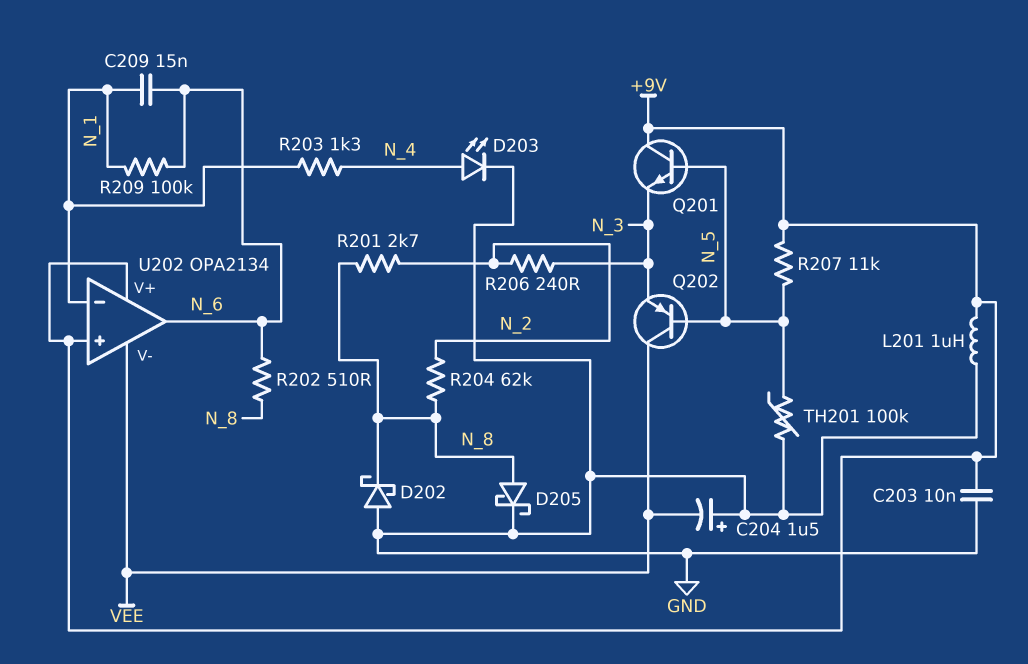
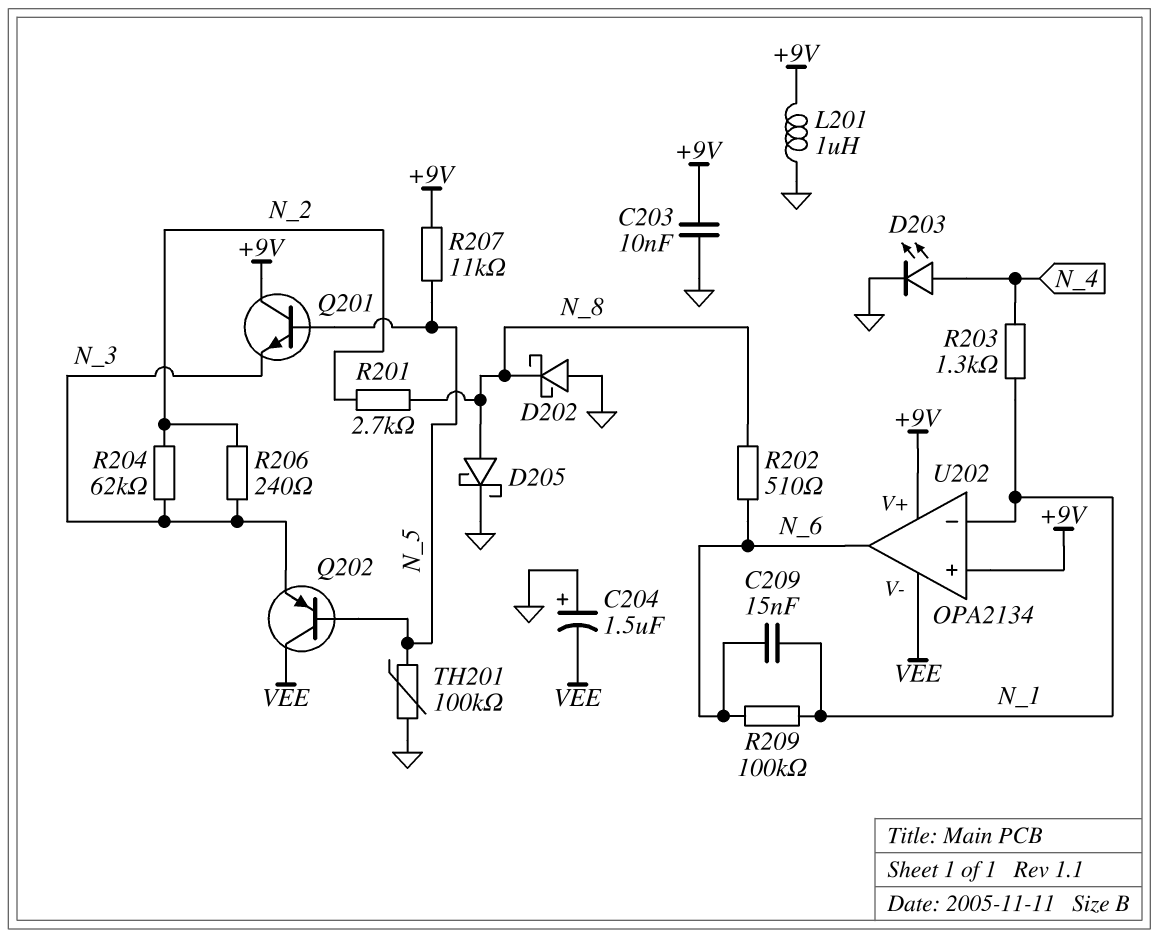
R204: 62k (N_2, N_8) -> 62k (N_2, N_3)

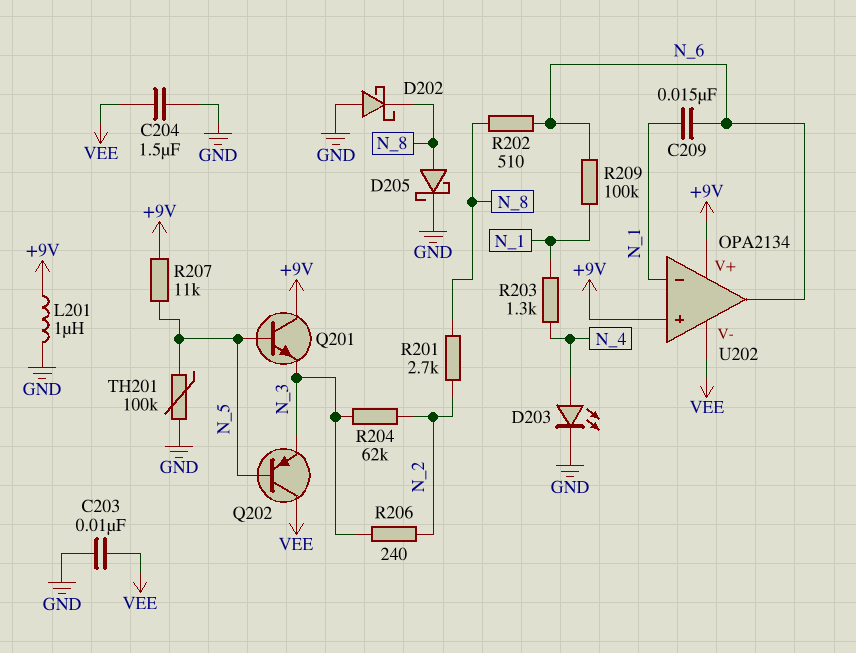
C203: 10nF (+9V, GND) -> 10nF (GND, VEE)
C204: 1.5uF (plus GND, minus VEE) -> 1.5uF (GND, VEE)

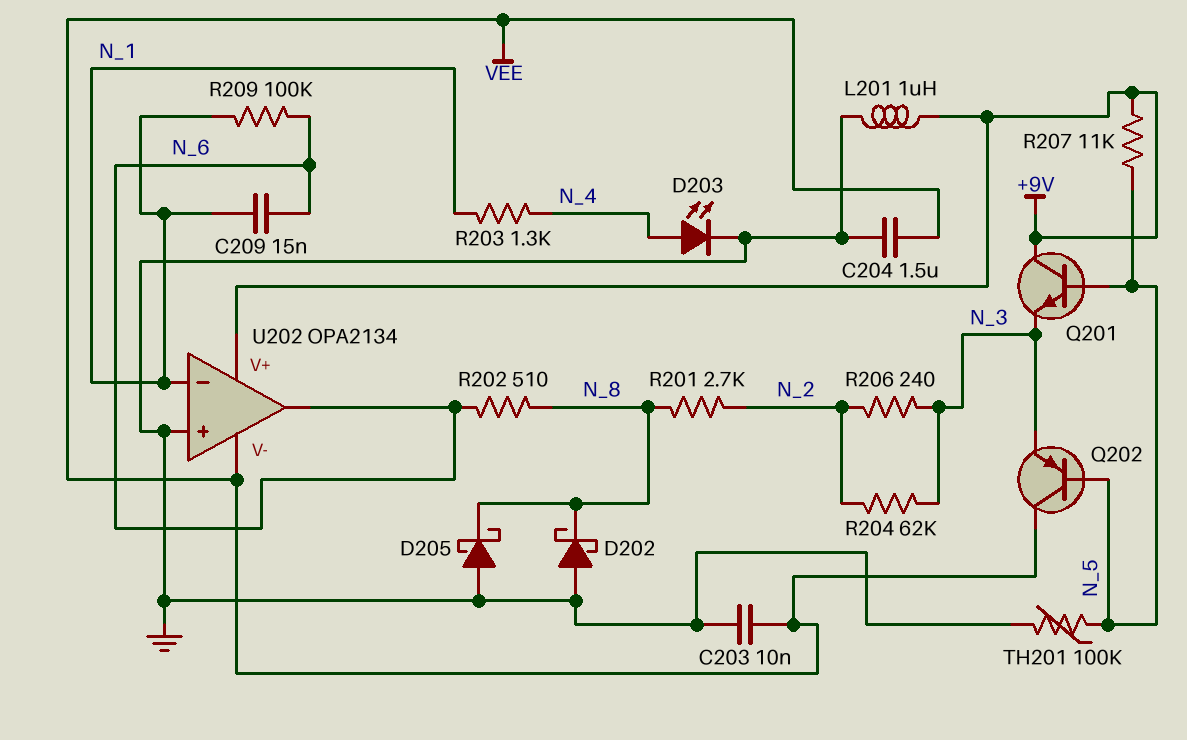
D205: schottky (A N_8, K GND) -> schottky (A GND, K N_8)
U202 pin in+: +9V -> GND

